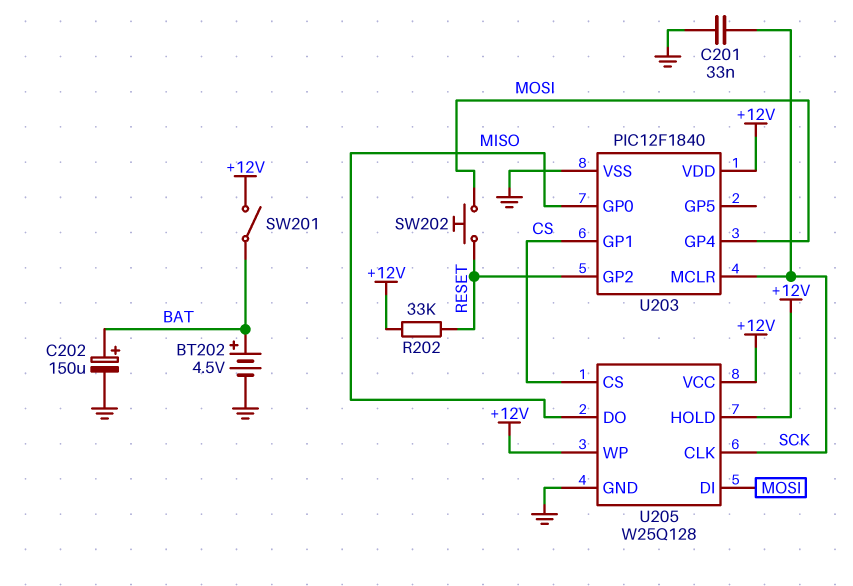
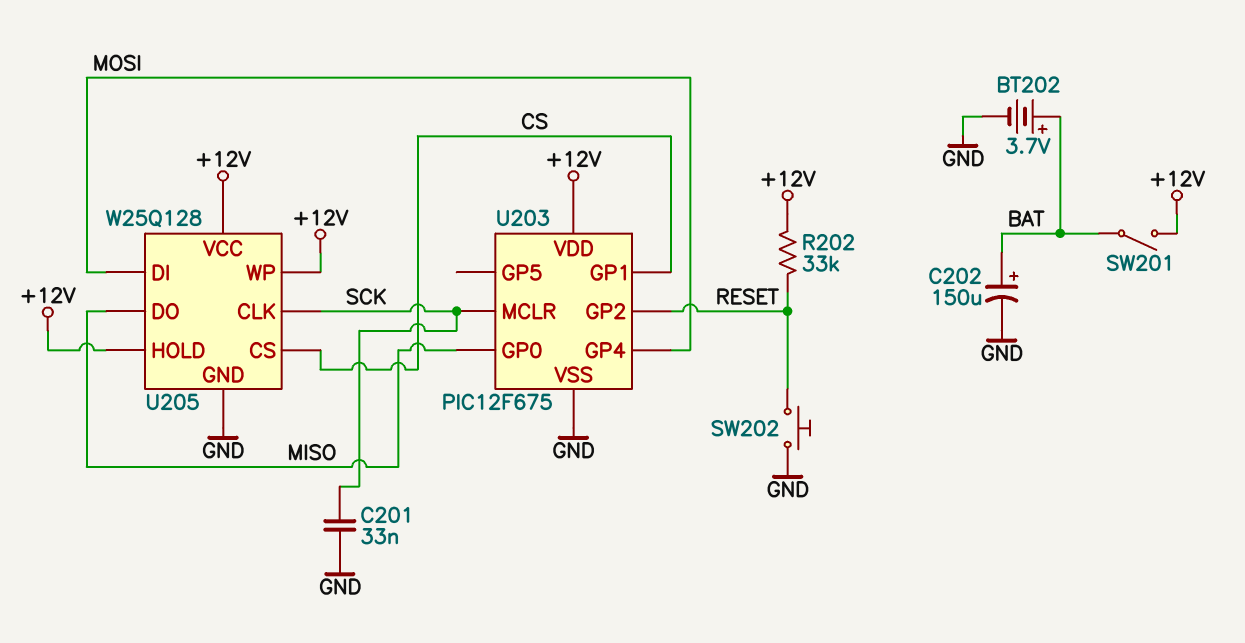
BT202: 4.5V (plus BAT, minus GND) -> 3.7V (plus BAT, minus GND)
SW202: button (MOSI, RESET) -> button (GND, RESET)
U203: PIC12F1840 -> PIC12F675

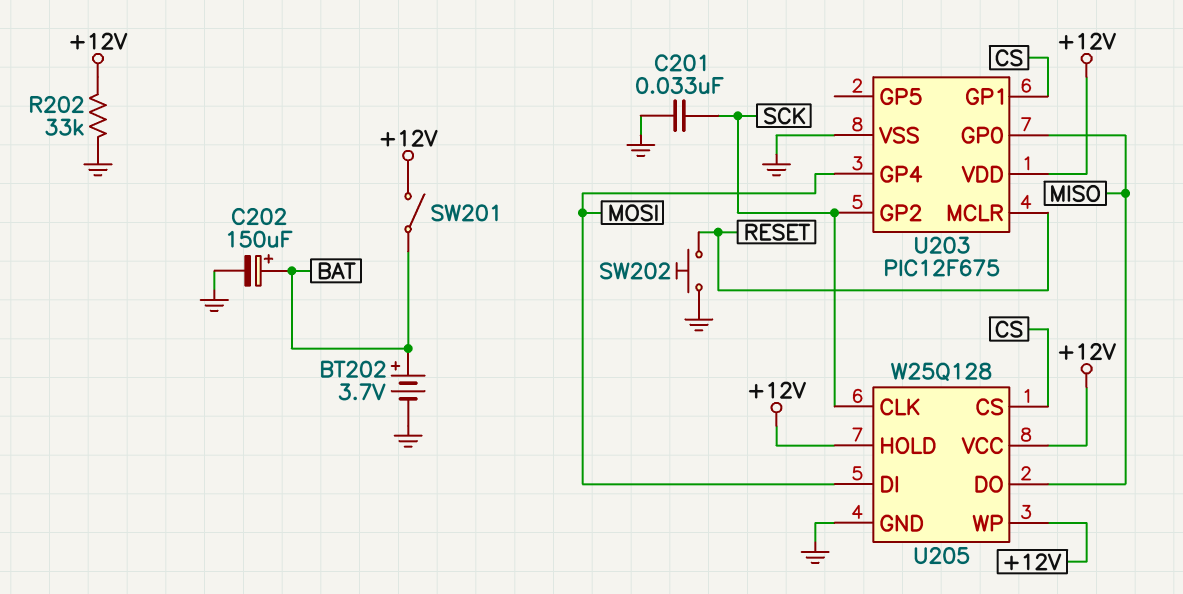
R202: 33k (+12V, RESET) -> 33k (+12V, GND)
U203 pin GP2: RESET -> SCK
U203 pin MCLR: SCK -> RESET

